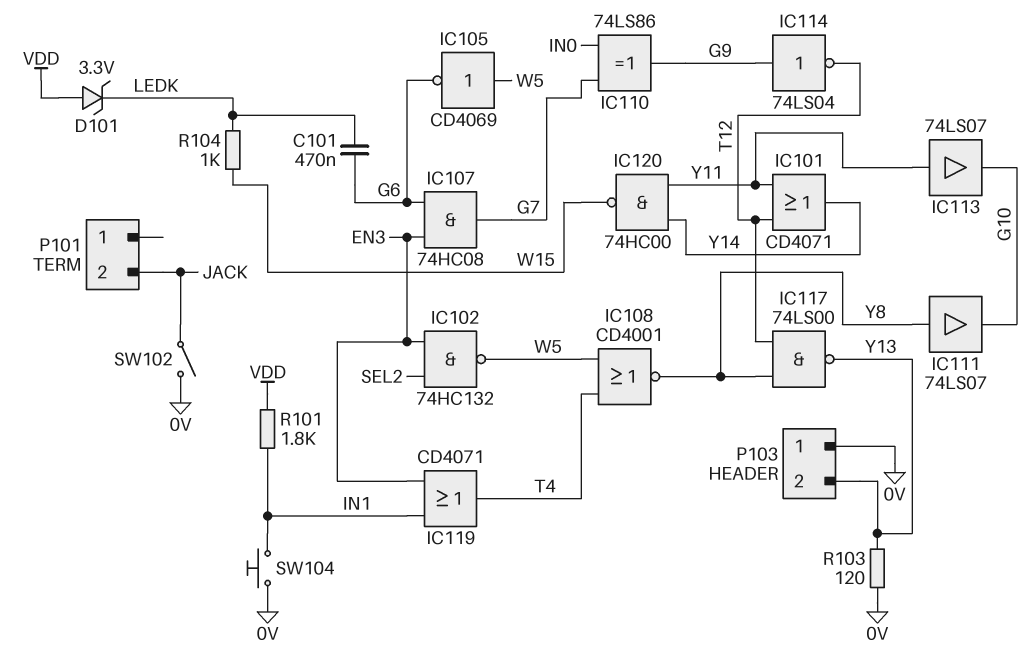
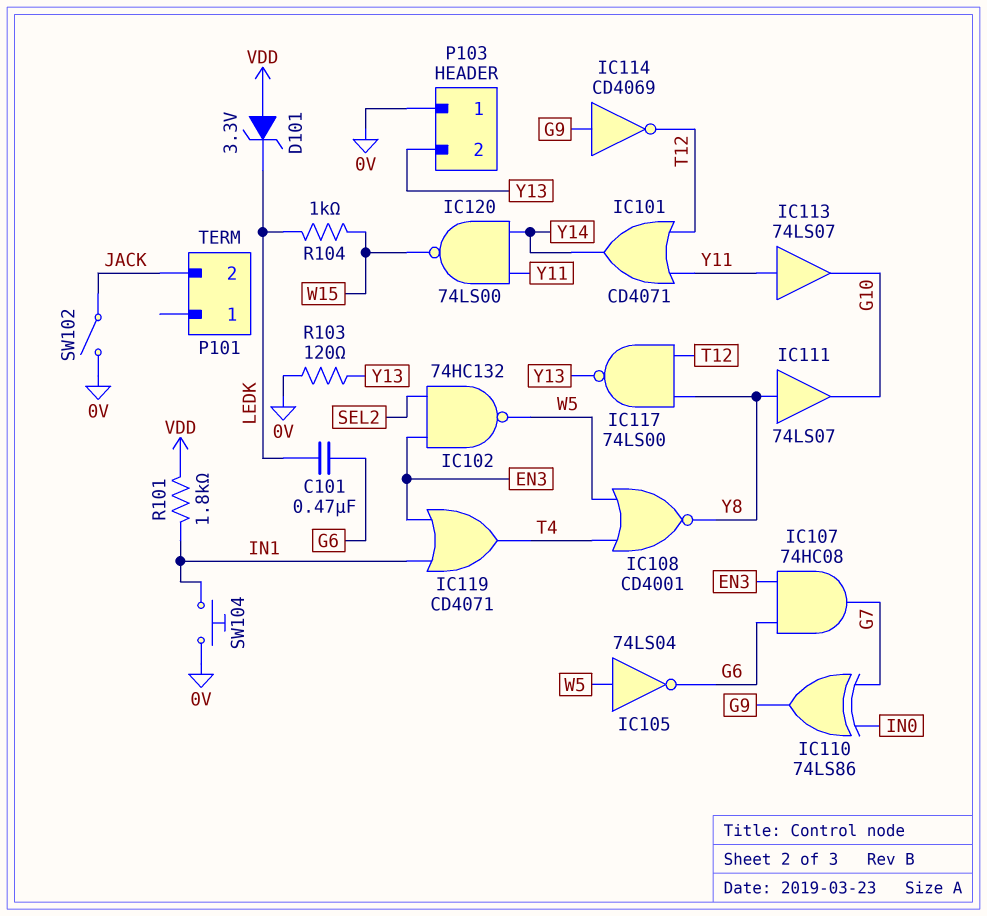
IC105: NOT CD4069 (in W5, out G6) -> NOT 74LS04 (in W5, out G6)
IC114: NOT 74LS04 (in G9, out T12) -> NOT CD4069 (in G9, out T12)
IC120: NAND 74HC00 (in Y11, in Y14, out W15) -> NAND 74LS00 (in Y11, in Y14, out W15)

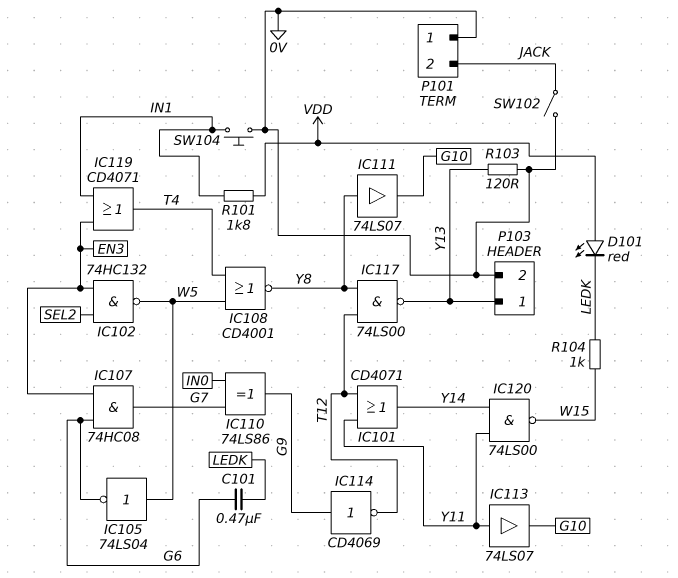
D101: zener 3.3V (A VDD, K LEDK) -> LED red (A VDD, K LEDK)
P101 pin 1: none -> 0V
P103 pin 1: 0V -> Y13
P103 pin 2: Y13 -> 0V

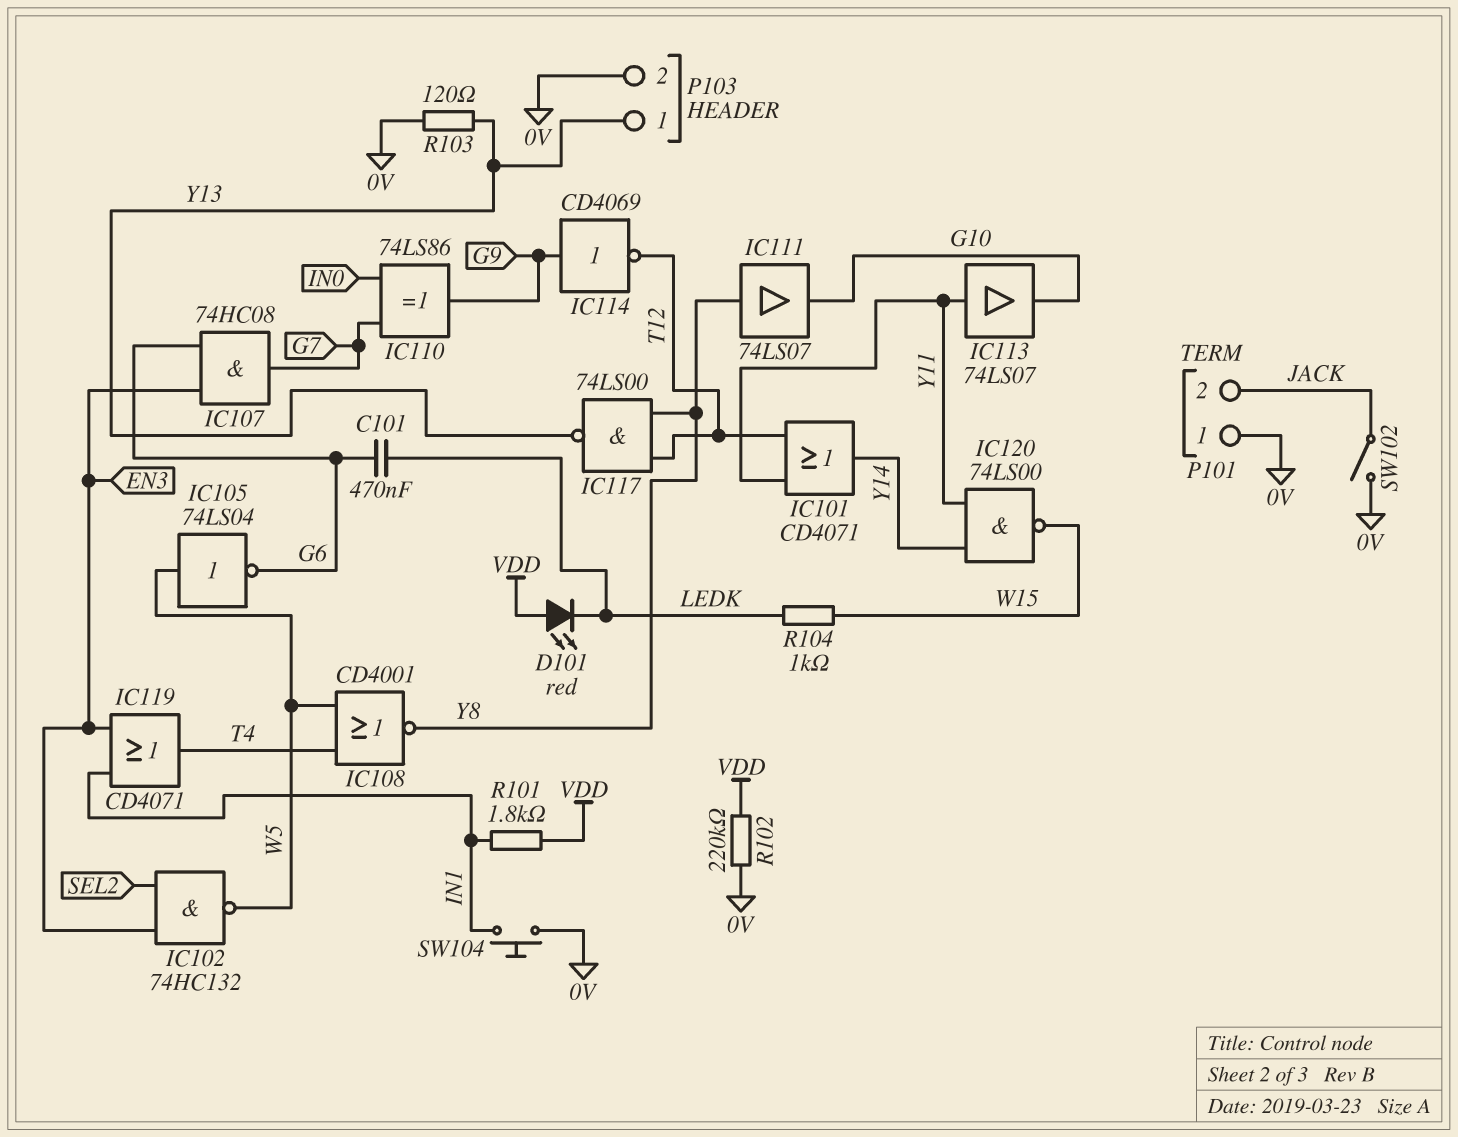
R102: none -> 220k (0V, VDD)

